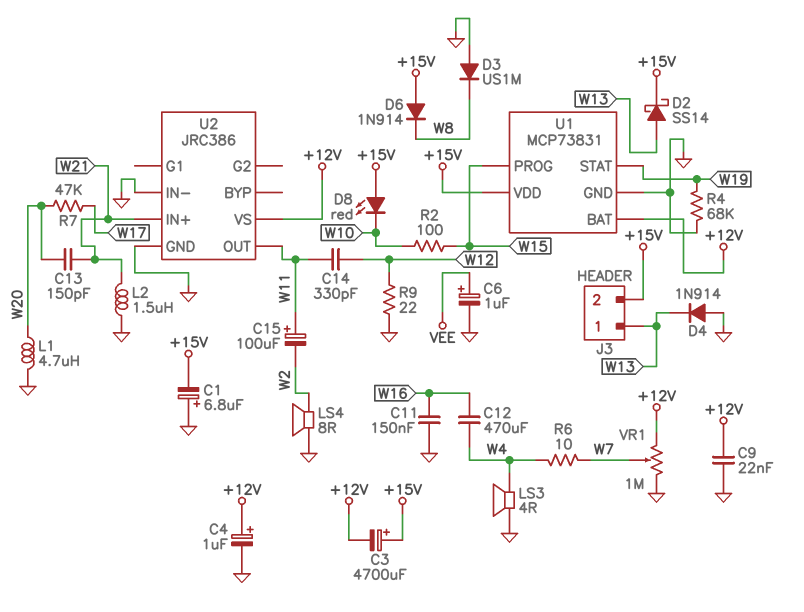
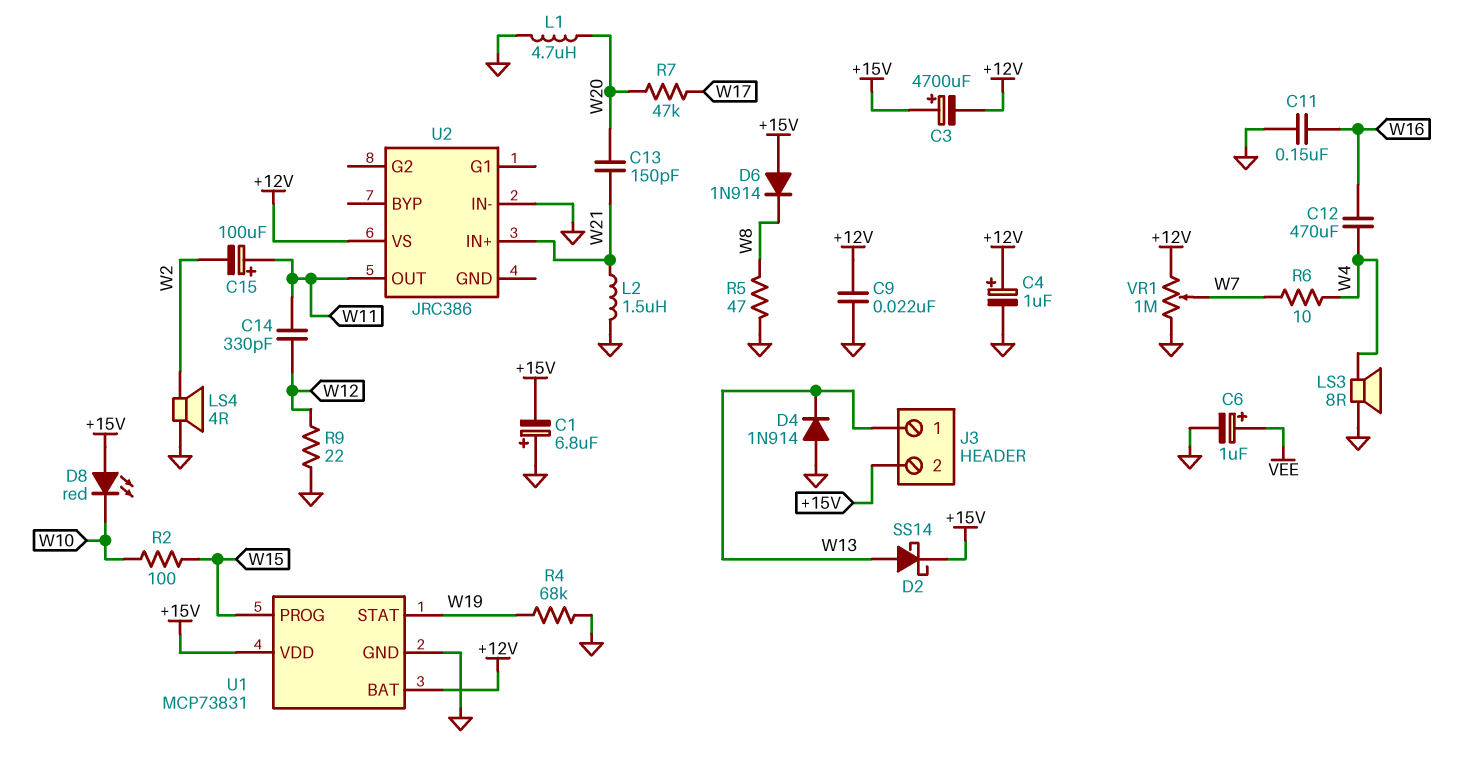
D3: diode US1M (A GND, K W8) -> none
LS3: speaker 4R (GND, W4) -> speaker 8R (GND, W4)
LS4: speaker 8R (GND, W2) -> speaker 4R (GND, W2)
R5: none -> 47 (GND, W8)
U2 pin GND: GND -> none

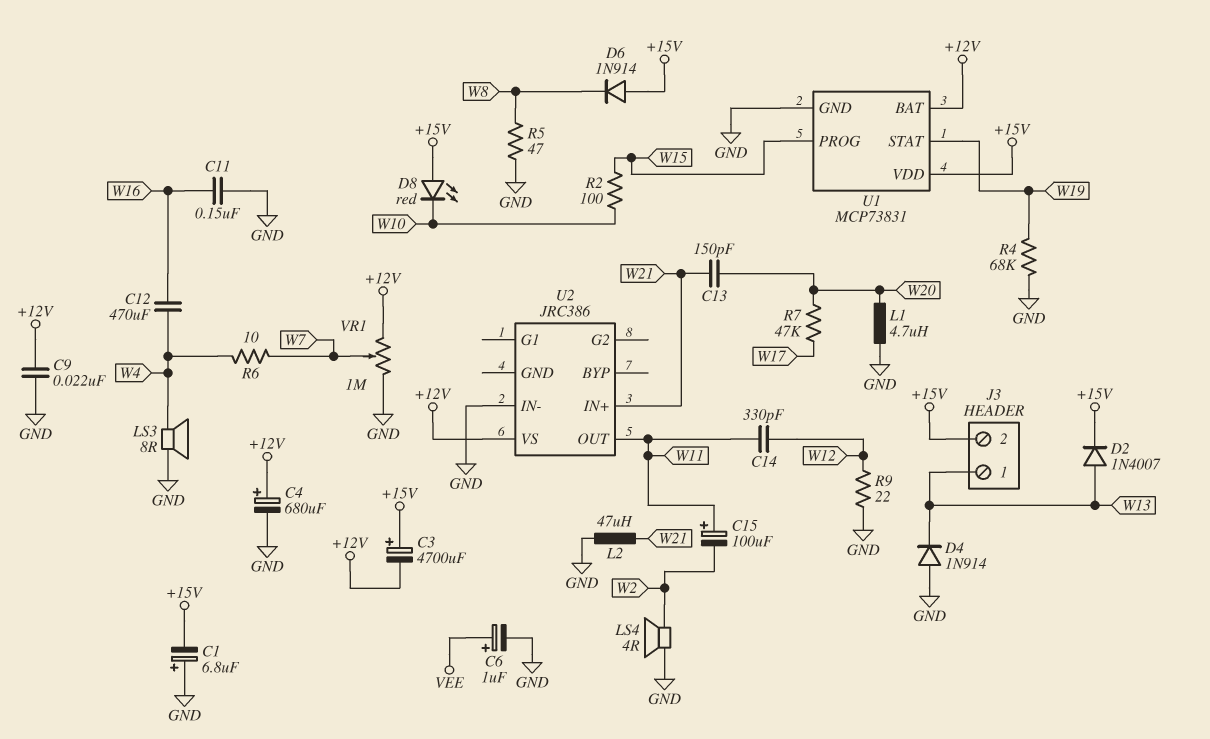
C4: 1uF (plus +12V, minus GND) -> 680uF (plus +12V, minus GND)
D2: schottky SS14 (A W13, K +15V) -> diode 1N4007 (A W13, K +15V)
L2: 1.5uH (GND, W21) -> 47uH (GND, W21)

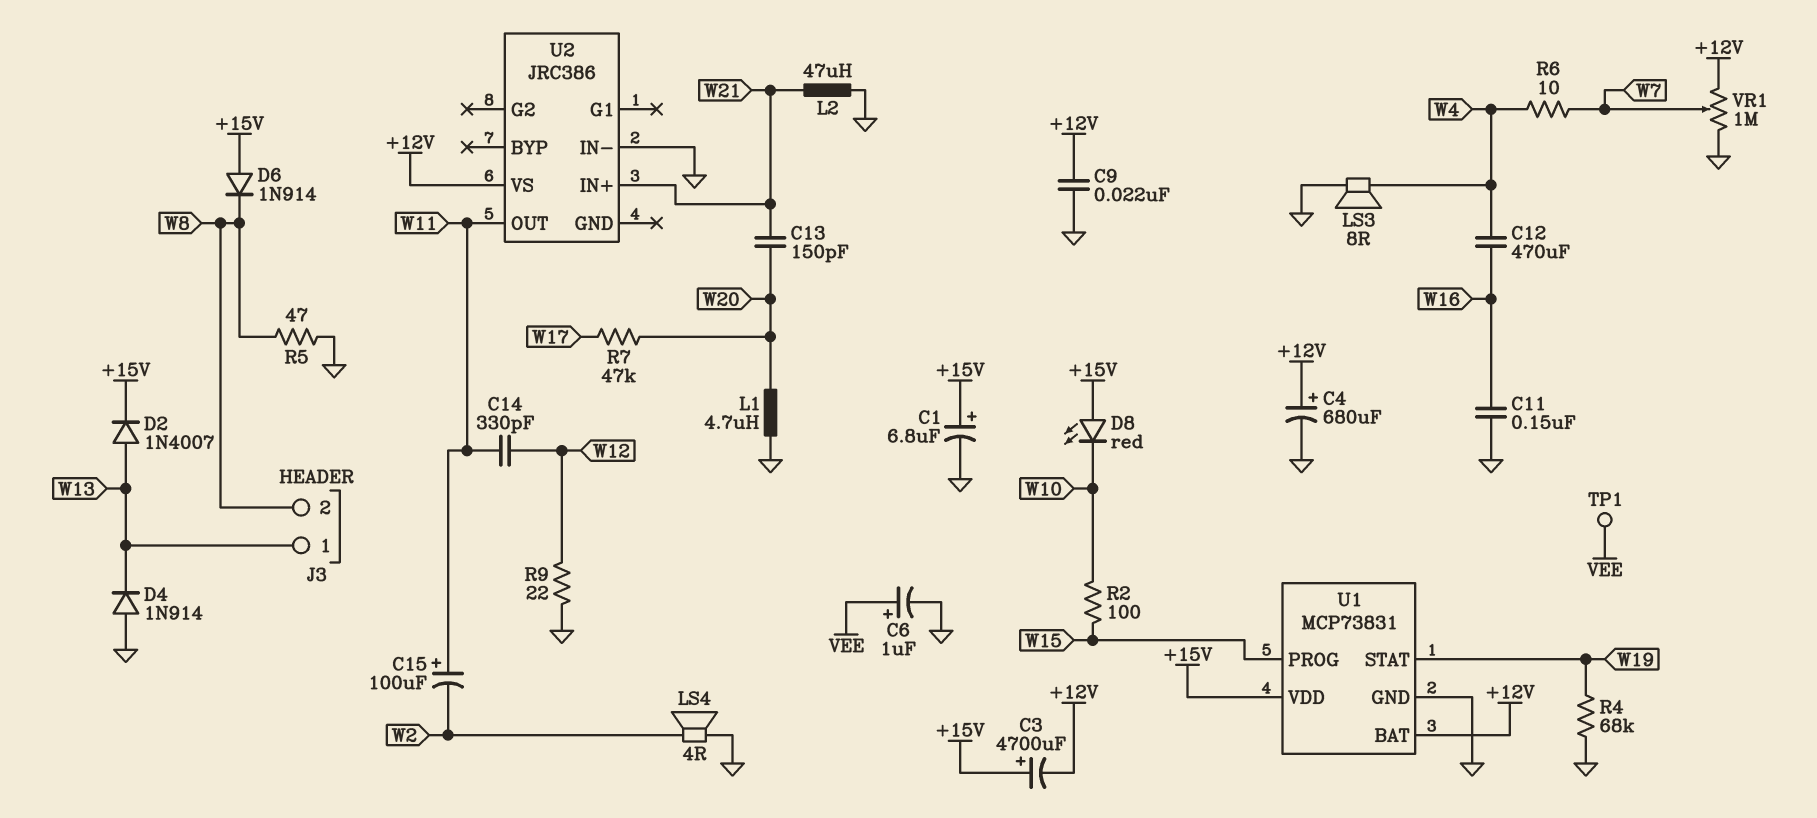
C1: 6.8uF (plus GND, minus +15V) -> 6.8uF (plus +15V, minus GND)
J3 pin 2: +15V -> W8
TP1: none -> test point (VEE)

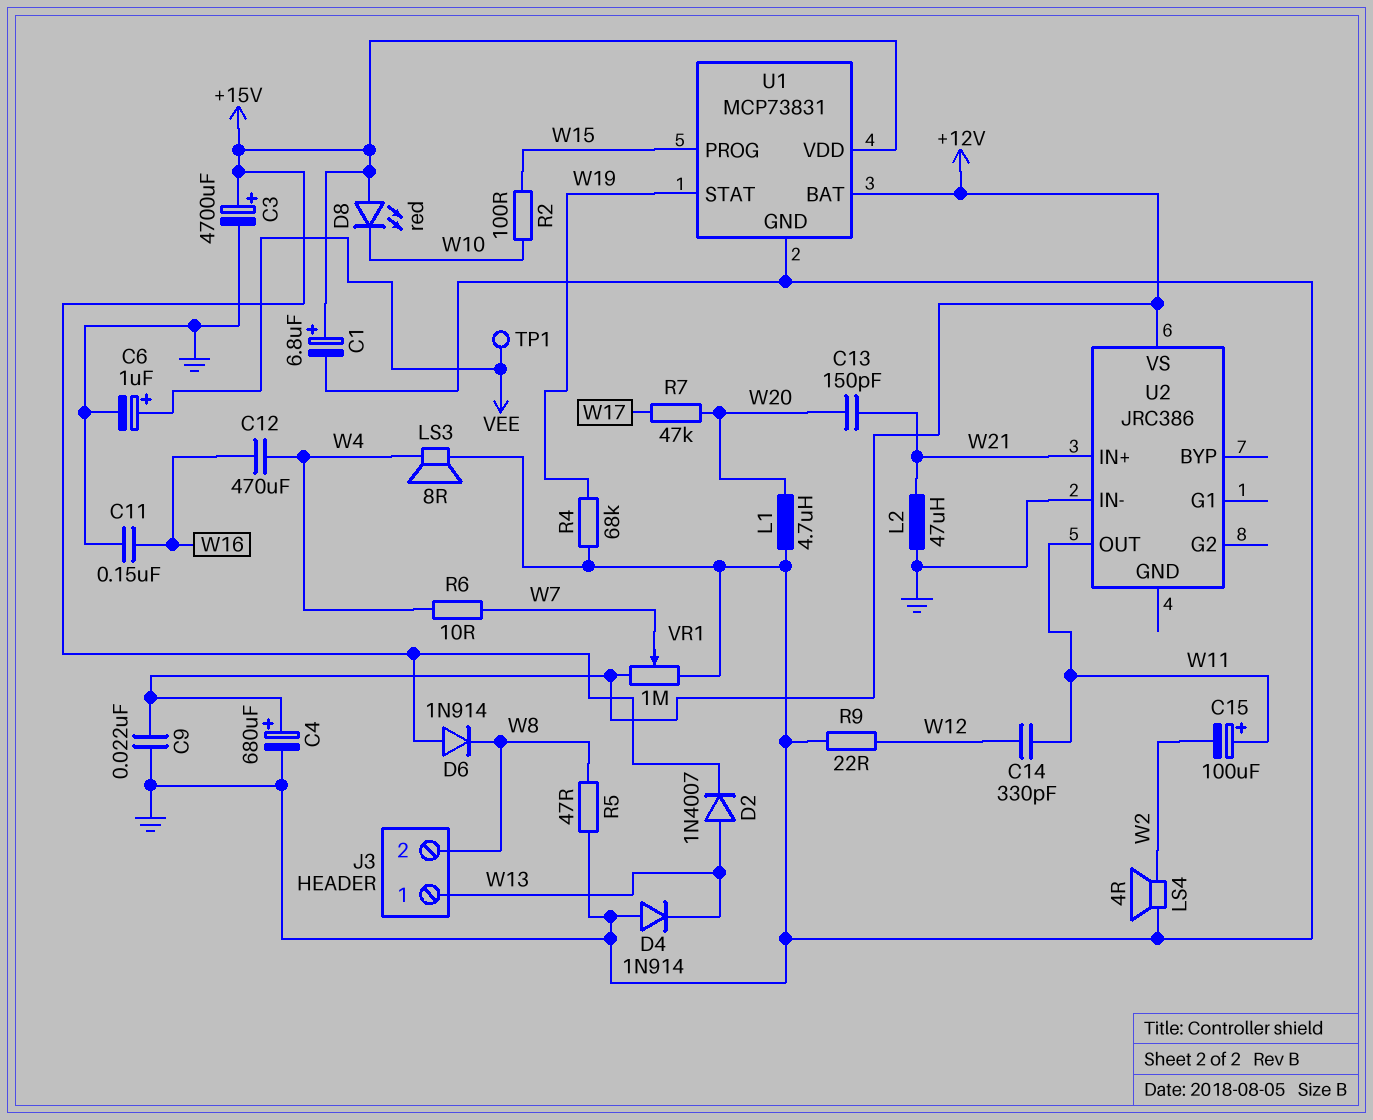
C3: 4700uF (plus +15V, minus +12V) -> 4700uF (plus +15V, minus GND)

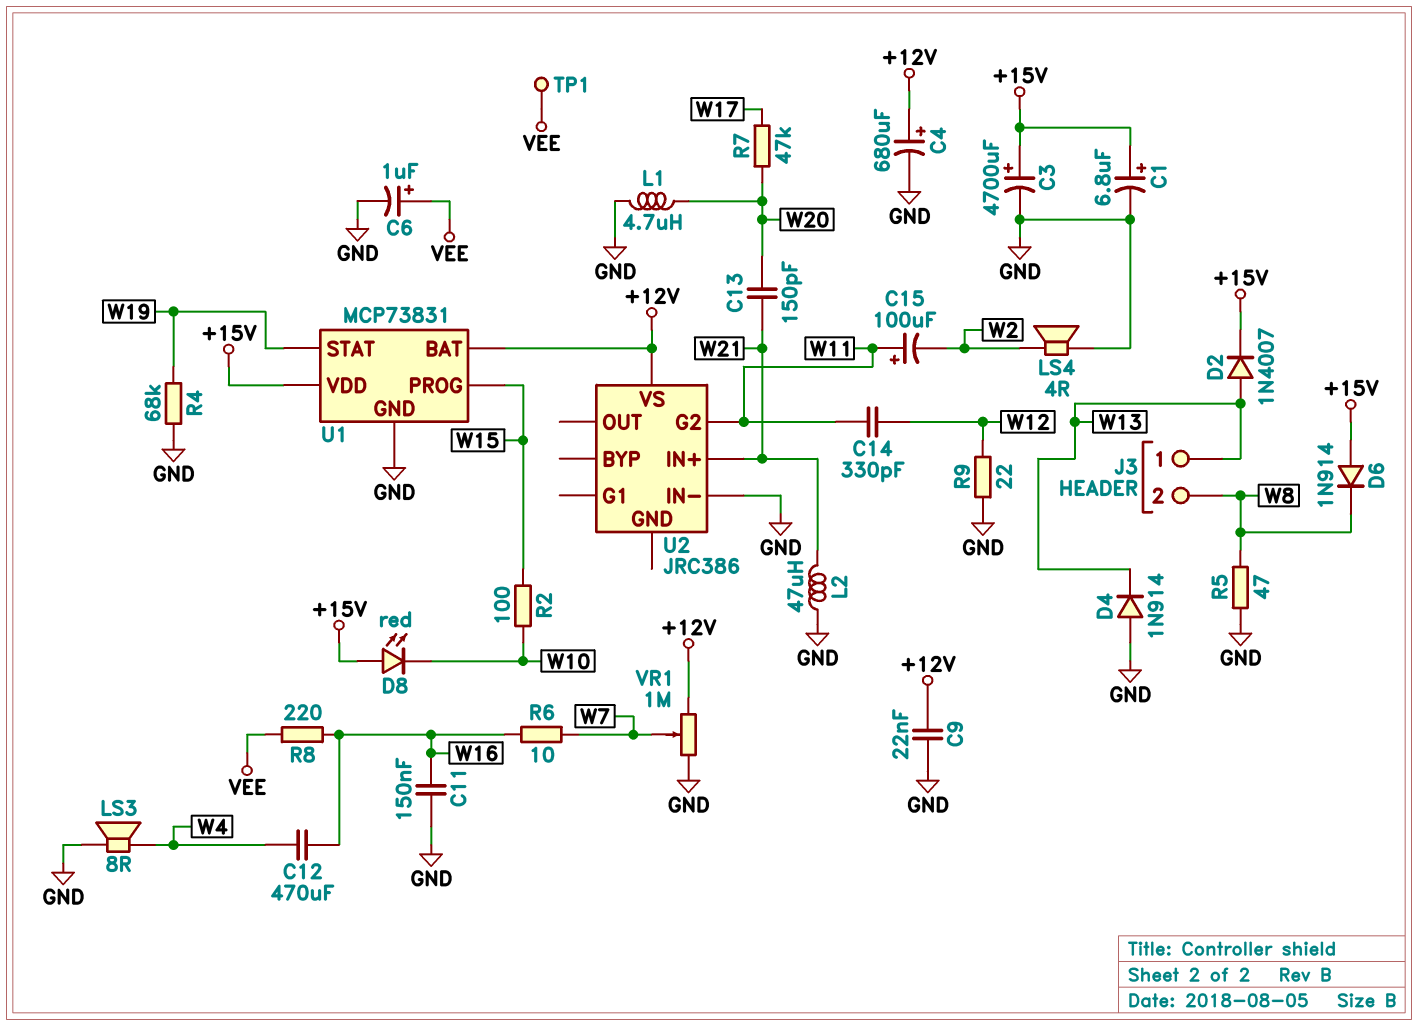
R6: 10 (W4, W7) -> 10 (W7, W16)
R8: none -> 220 (VEE, W16)
U2 pin G2: none -> W11
U2 pin OUT: W11 -> none

